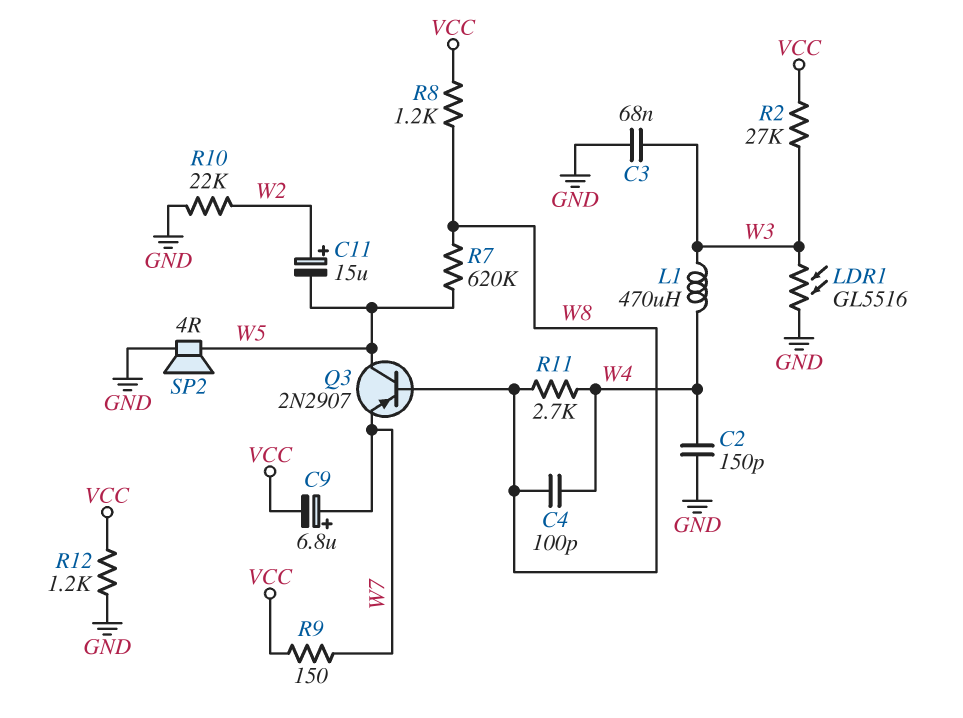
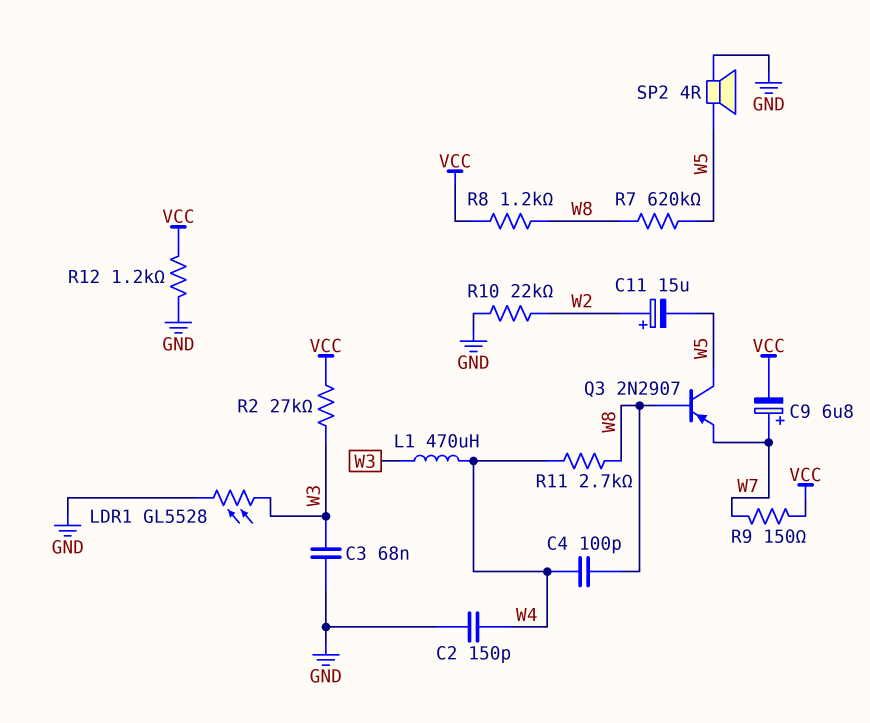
LDR1: GL5516 (GND, W3) -> GL5528 (GND, W3)

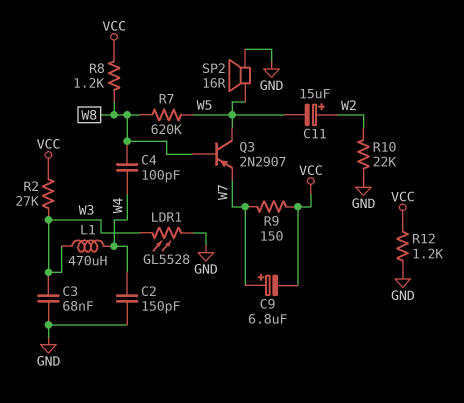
R11: 2.7k (W4, W8) -> none
SP2: speaker 4R (GND, W5) -> speaker 16R (GND, W5)

